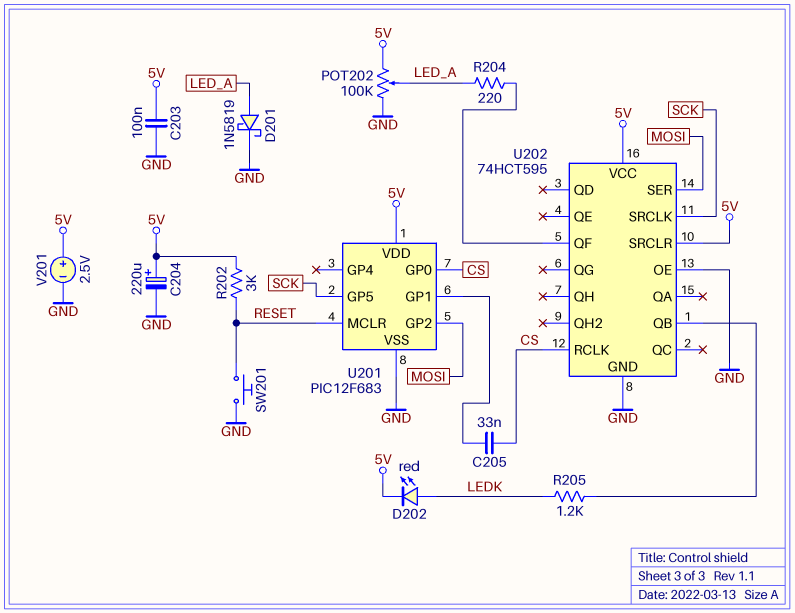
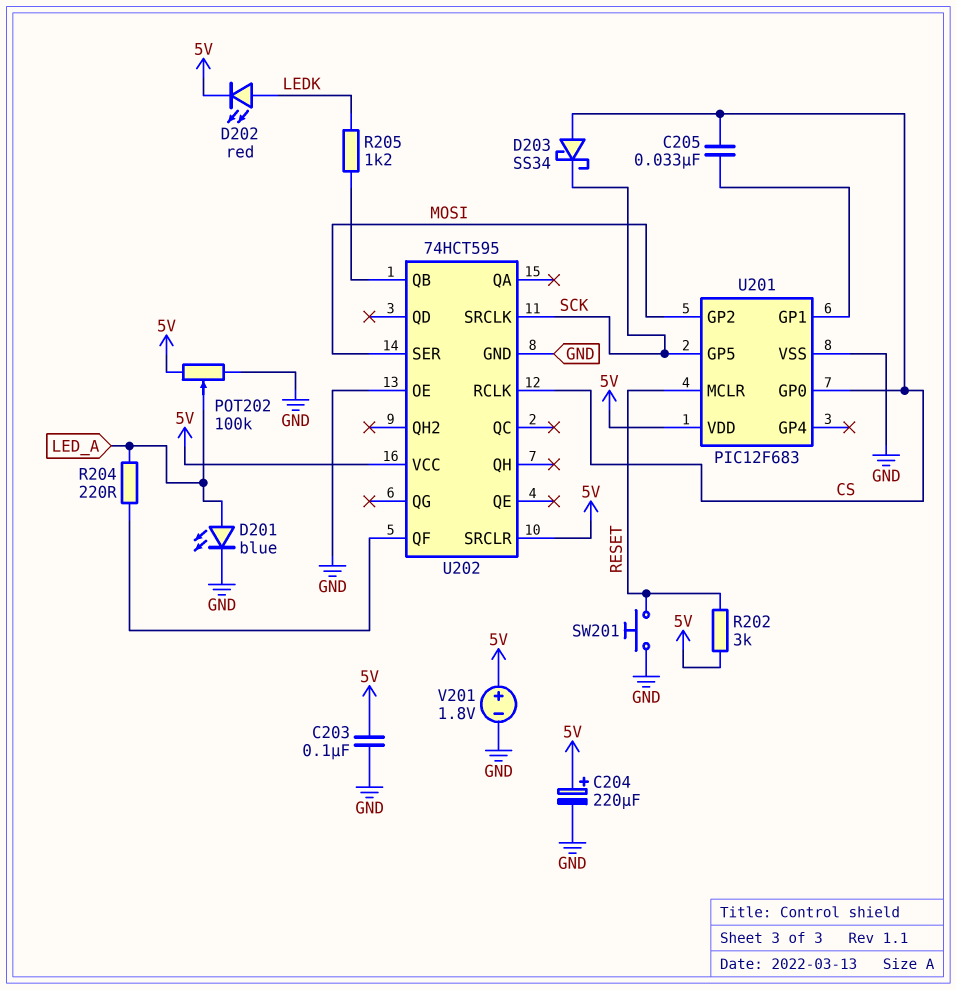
D201: schottky 1N5819 (A LED_A, K GND) -> LED blue (A LED_A, K GND)
D203: none -> schottky SS34 (A CS, K SCK)
V201: 2.5V (plus 5V, minus GND) -> 1.8V (plus 5V, minus GND)

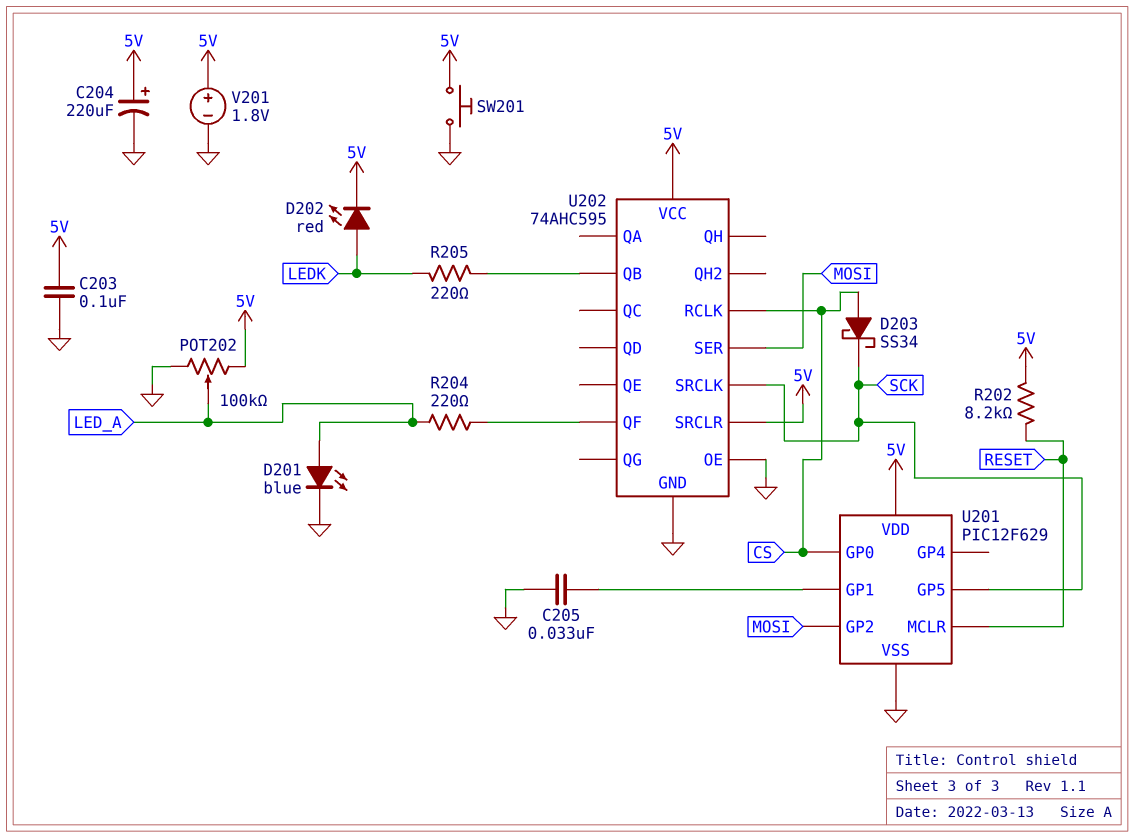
C205: 33nF (CS, U201/GP1) -> 33nF (GND, U201/GP1)
R202: 3k (5V, RESET) -> 8.2k (5V, RESET)
R205: 1.2k (LEDK, U202/QB) -> 220 (LEDK, U202/QB)
SW201: button (GND, RESET) -> button (5V, GND)
U201: PIC12F683 -> PIC12F629
U202: 74HCT595 -> 74AHC595

